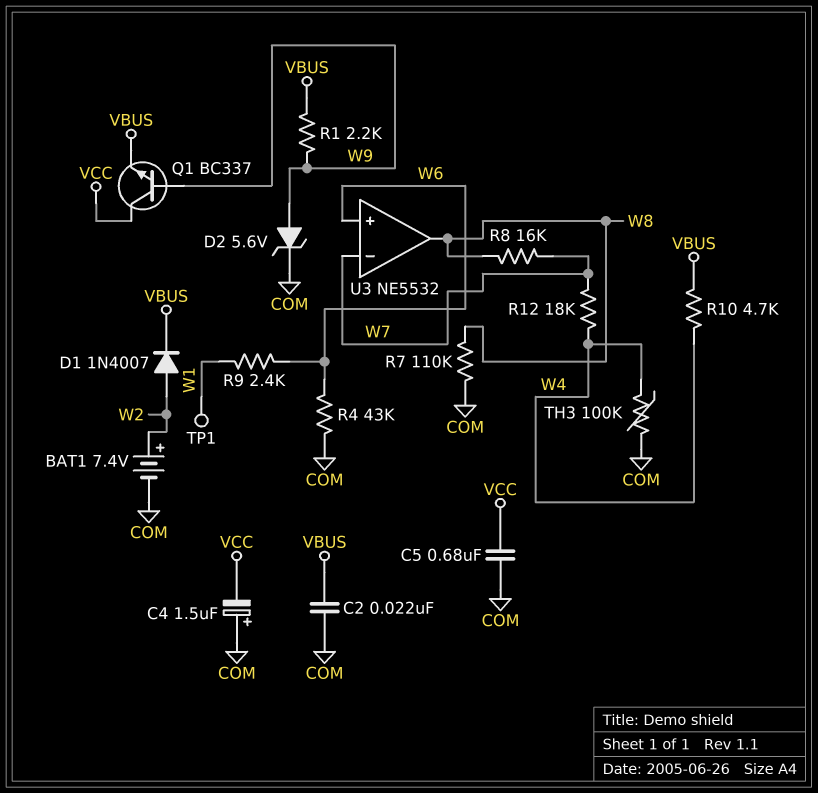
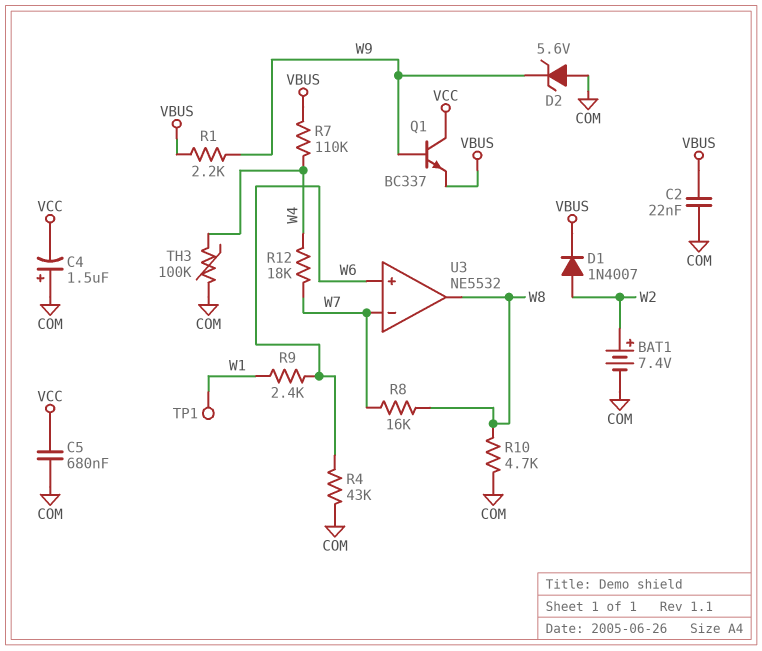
D2: zener 5.6V (A W9, K COM) -> zener 5.6V (A COM, K W9)
R7: 110k (COM, W8) -> 110k (VBUS, W4)
R10: 4.7k (VBUS, W4) -> 4.7k (COM, W8)

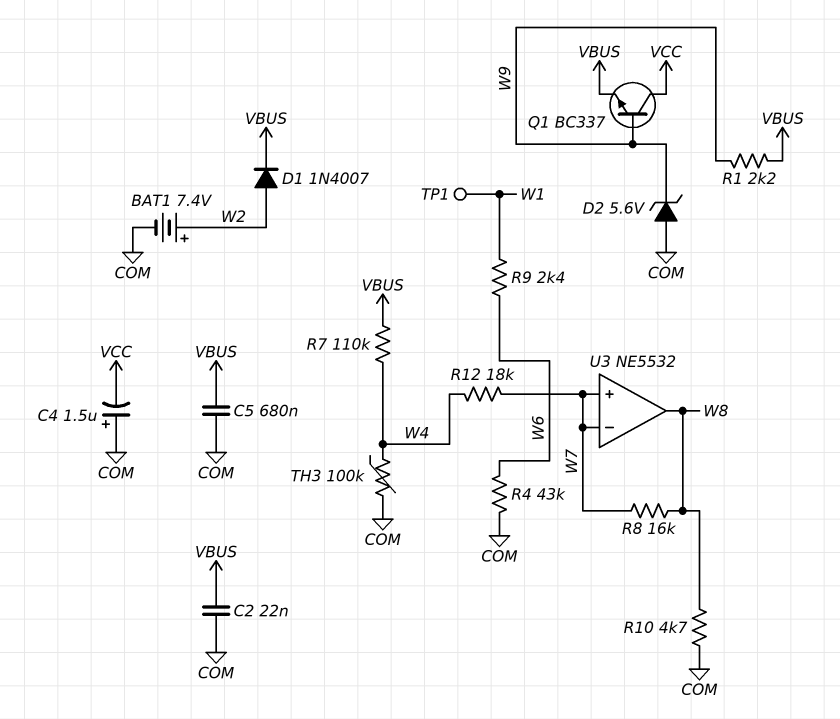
C5: 680nF (COM, VCC) -> 680nF (COM, VBUS)
U3 pin in+: W6 -> W7

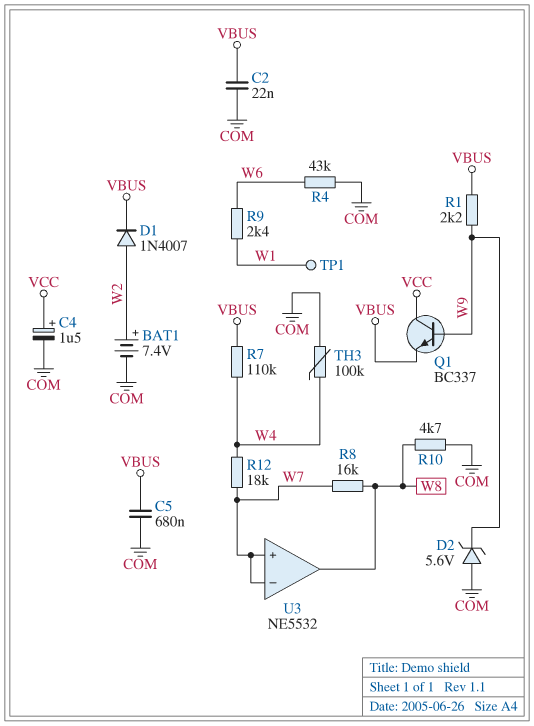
C4: 1.5uF (plus COM, minus VCC) -> 1.5uF (plus VCC, minus COM)

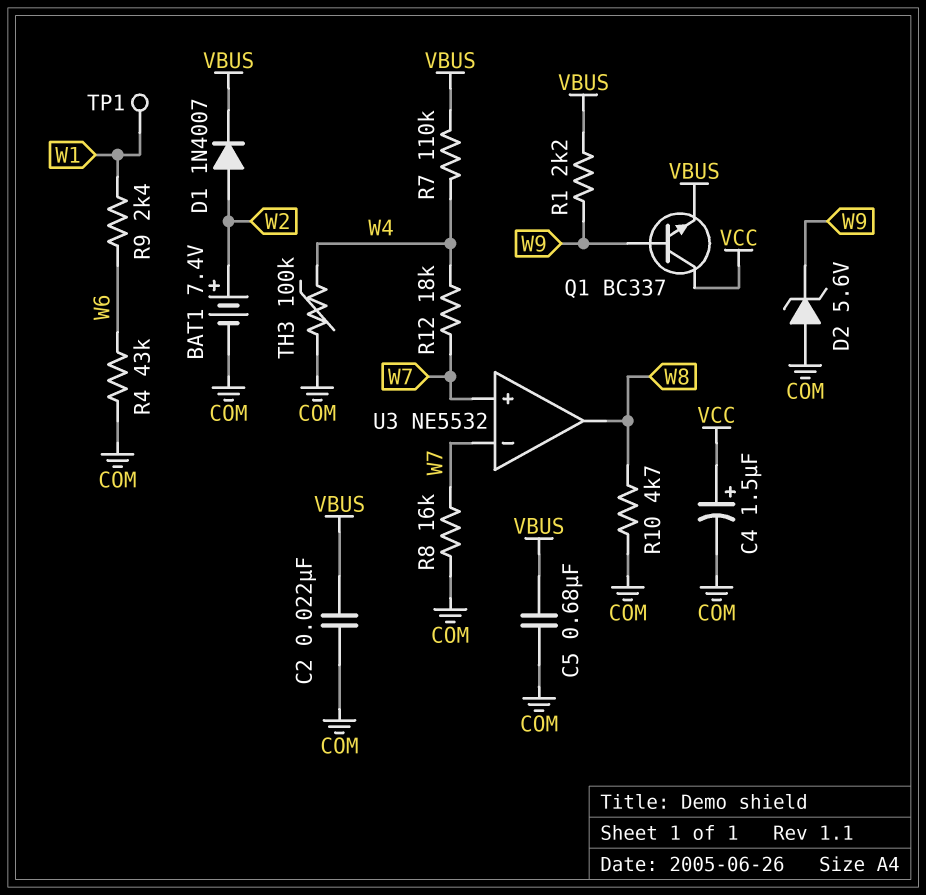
R8: 16k (W7, W8) -> 16k (COM, W7)

